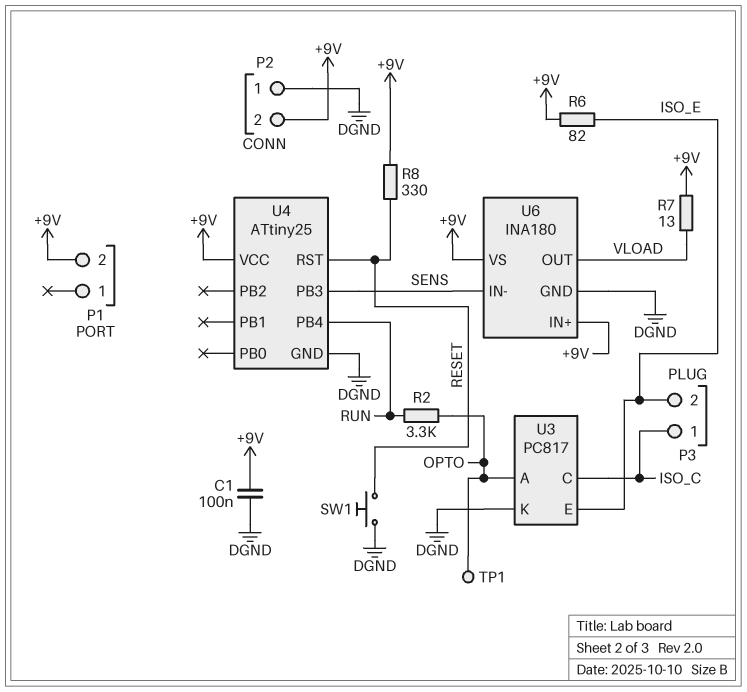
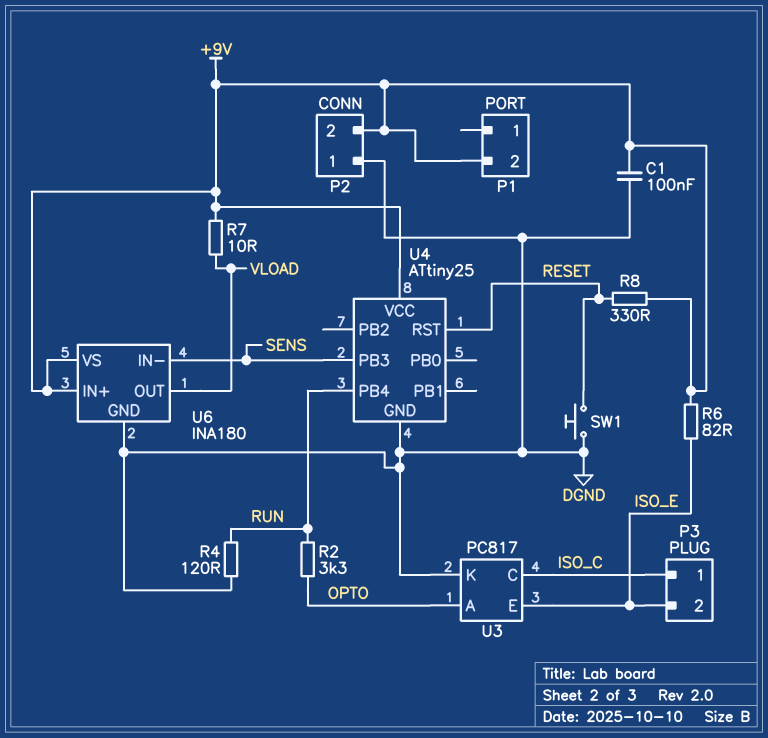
R4: none -> 120 (DGND, RUN)
R7: 13 (+9V, VLOAD) -> 10 (+9V, VLOAD)
TP1: test point (OPTO) -> none

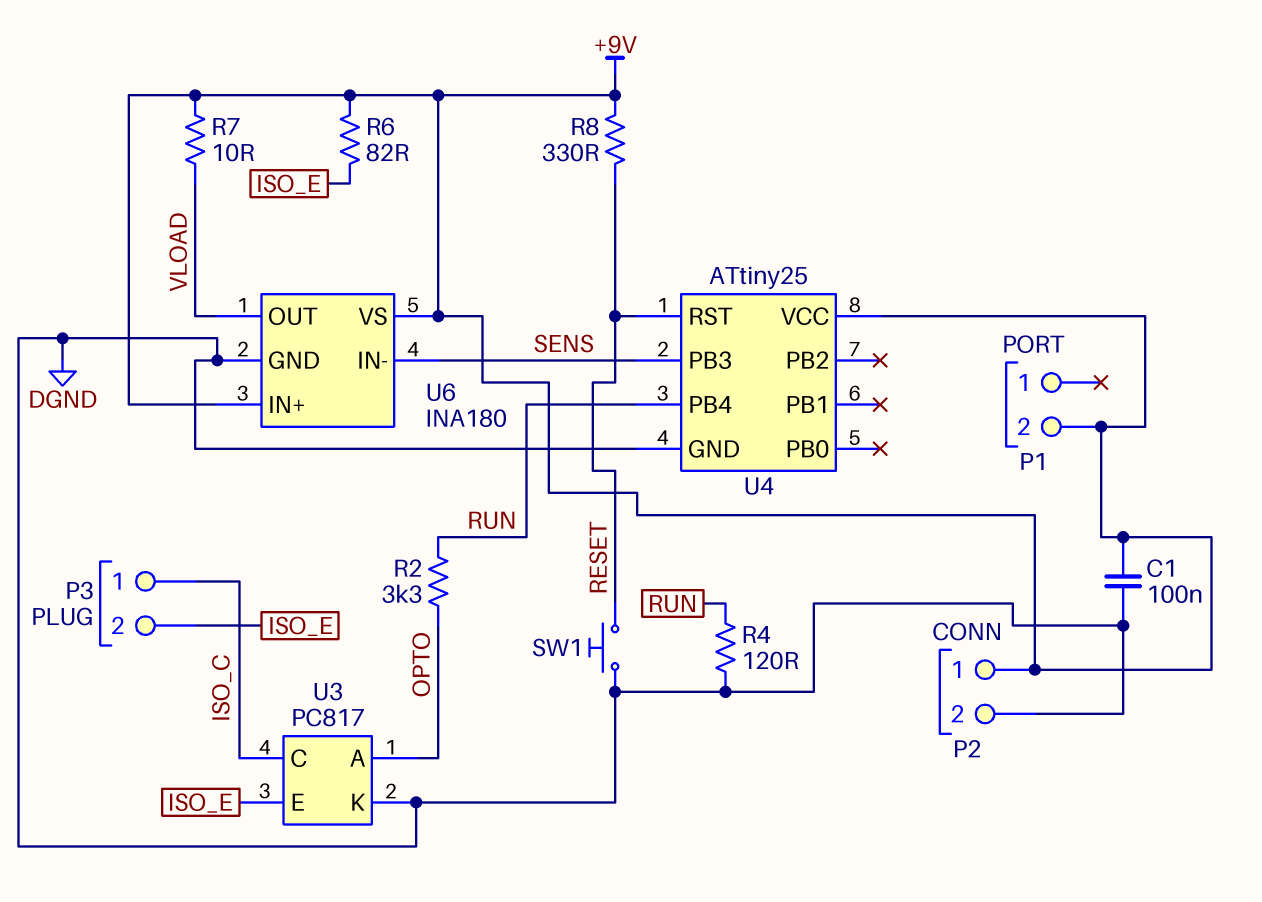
P2 pin 1: DGND -> +9V
P2 pin 2: +9V -> DGND

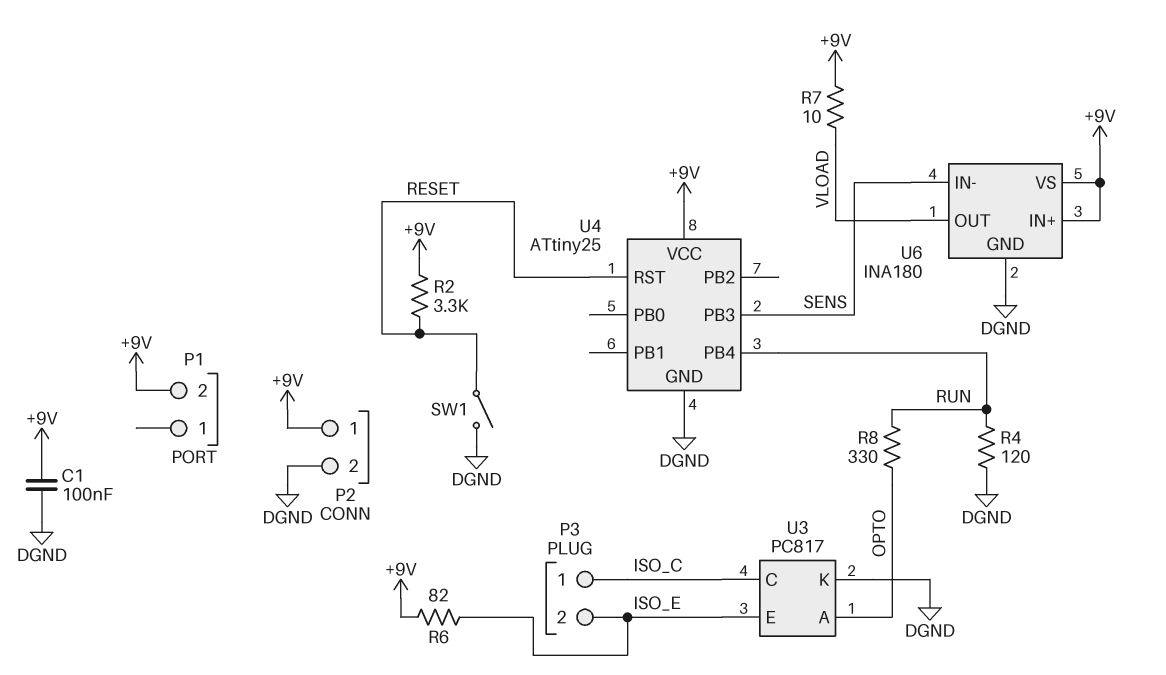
R2: 3.3k (OPTO, RUN) -> 3.3k (+9V, RESET)
R8: 330 (+9V, RESET) -> 330 (OPTO, RUN)
SW1: button (DGND, RESET) -> switch (DGND, RESET)

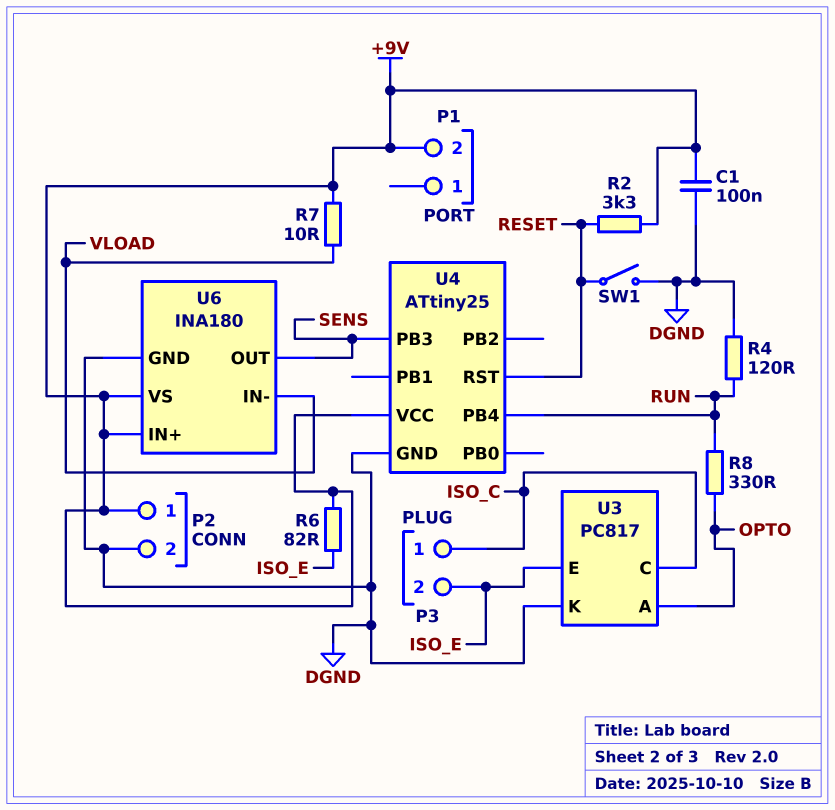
U6 pin IN-: SENS -> VLOAD
U6 pin OUT: VLOAD -> SENS

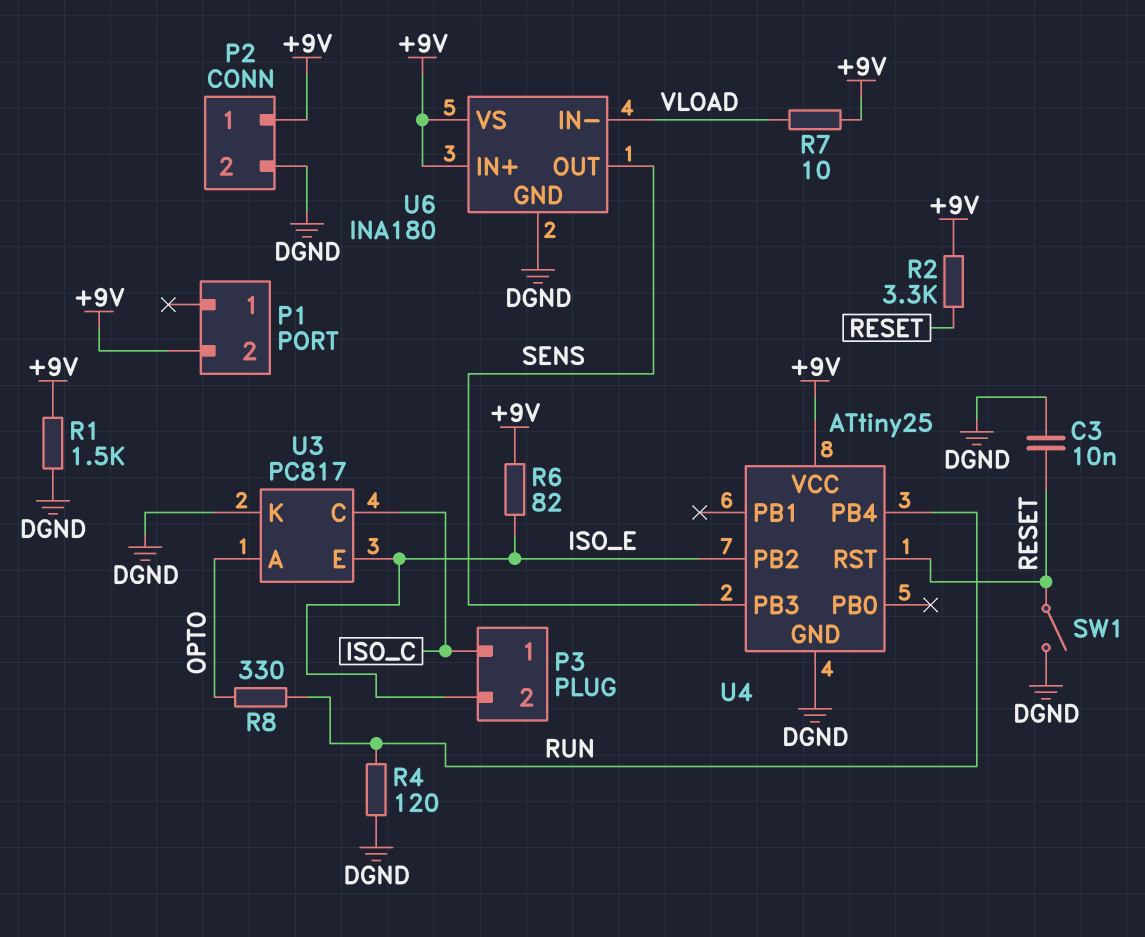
C1: 100nF (+9V, DGND) -> none
C3: none -> 10nF (DGND, RESET)
R1: none -> 1.5k (+9V, DGND)
U4 pin PB2: none -> ISO_E

